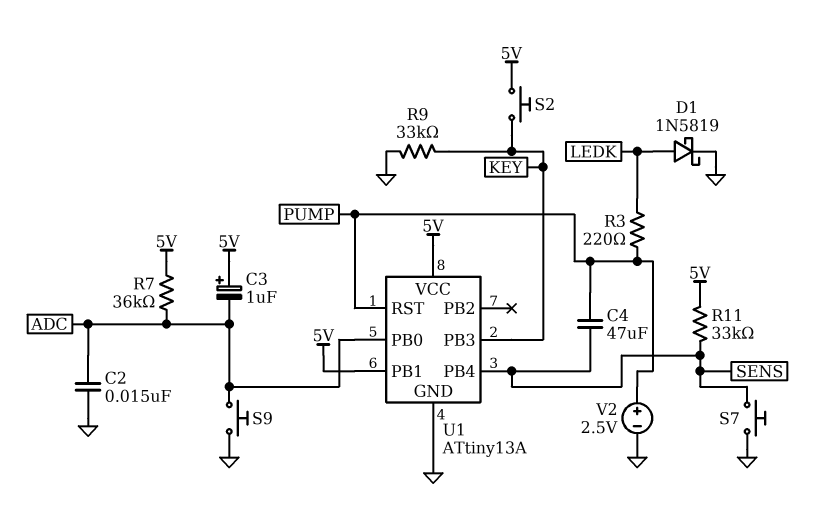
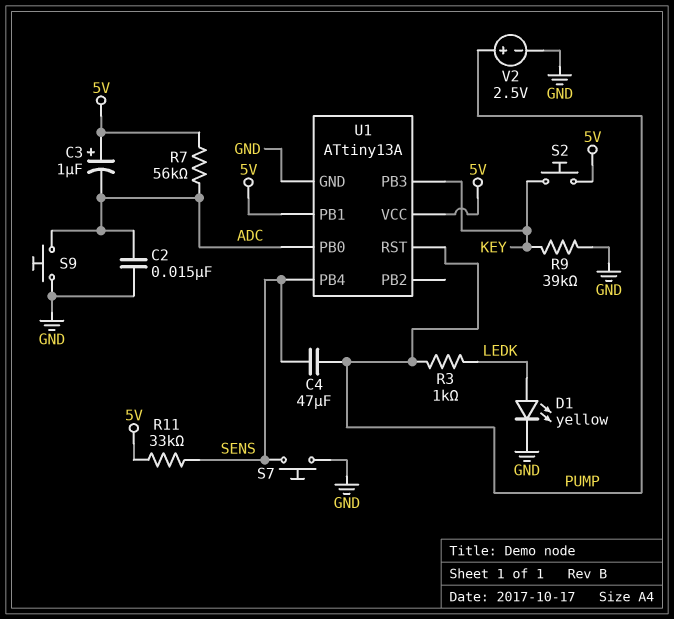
D1: schottky 1N5819 (A LEDK, K GND) -> LED yellow (A LEDK, K GND)
R3: 220 (LEDK, PUMP) -> 1k (LEDK, PUMP)
R7: 36k (5V, ADC) -> 56k (5V, ADC)
R9: 33k (GND, KEY) -> 39k (GND, KEY)

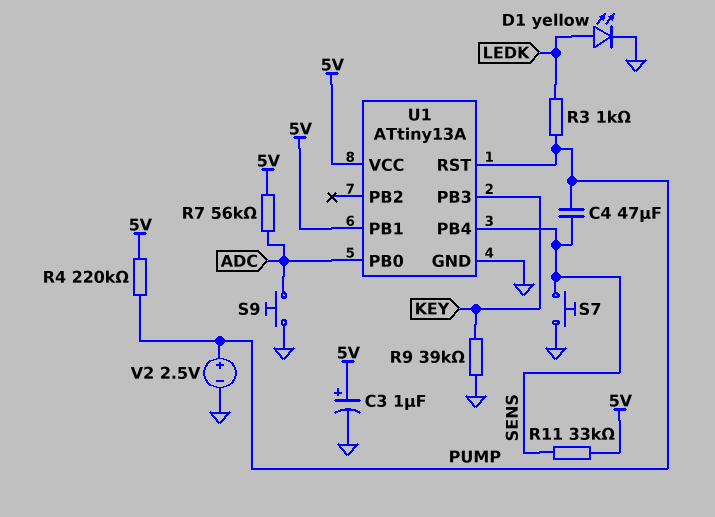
C2: 15nF (ADC, GND) -> none
C3: 1uF (plus 5V, minus ADC) -> 1uF (plus 5V, minus GND)
R4: none -> 220k (5V, PUMP)
S2: button (5V, KEY) -> none

